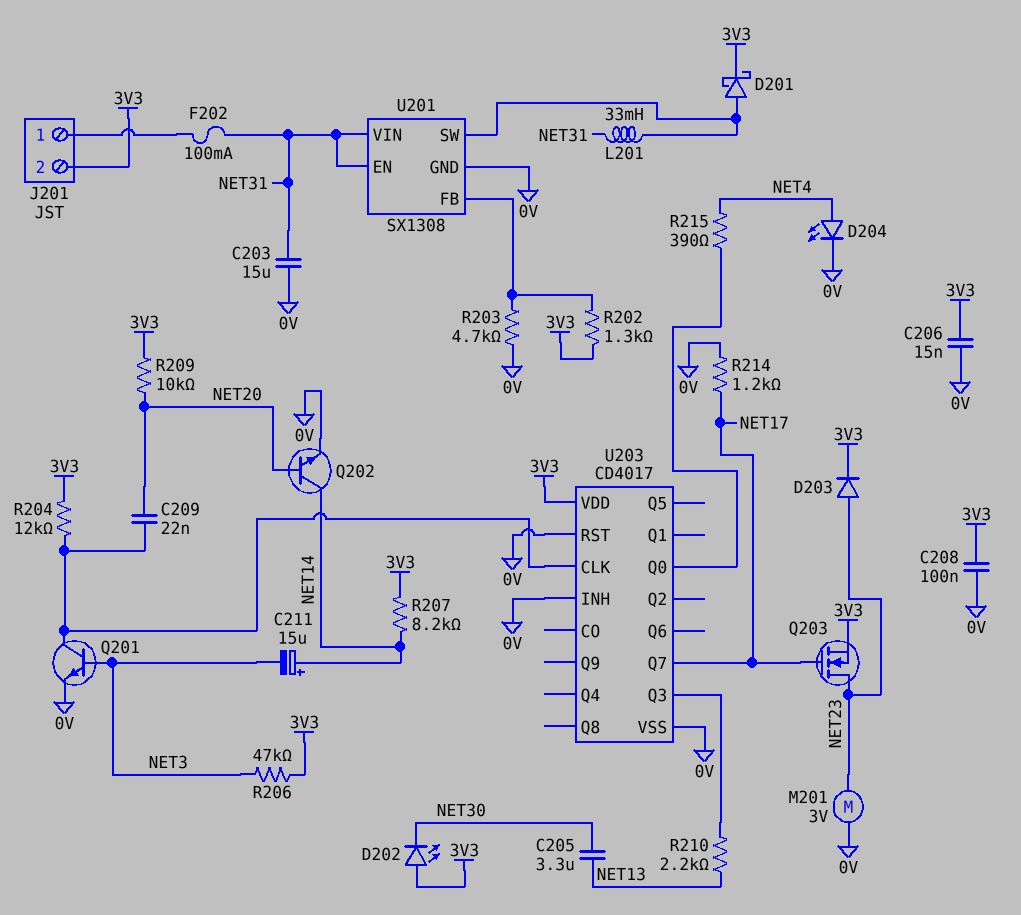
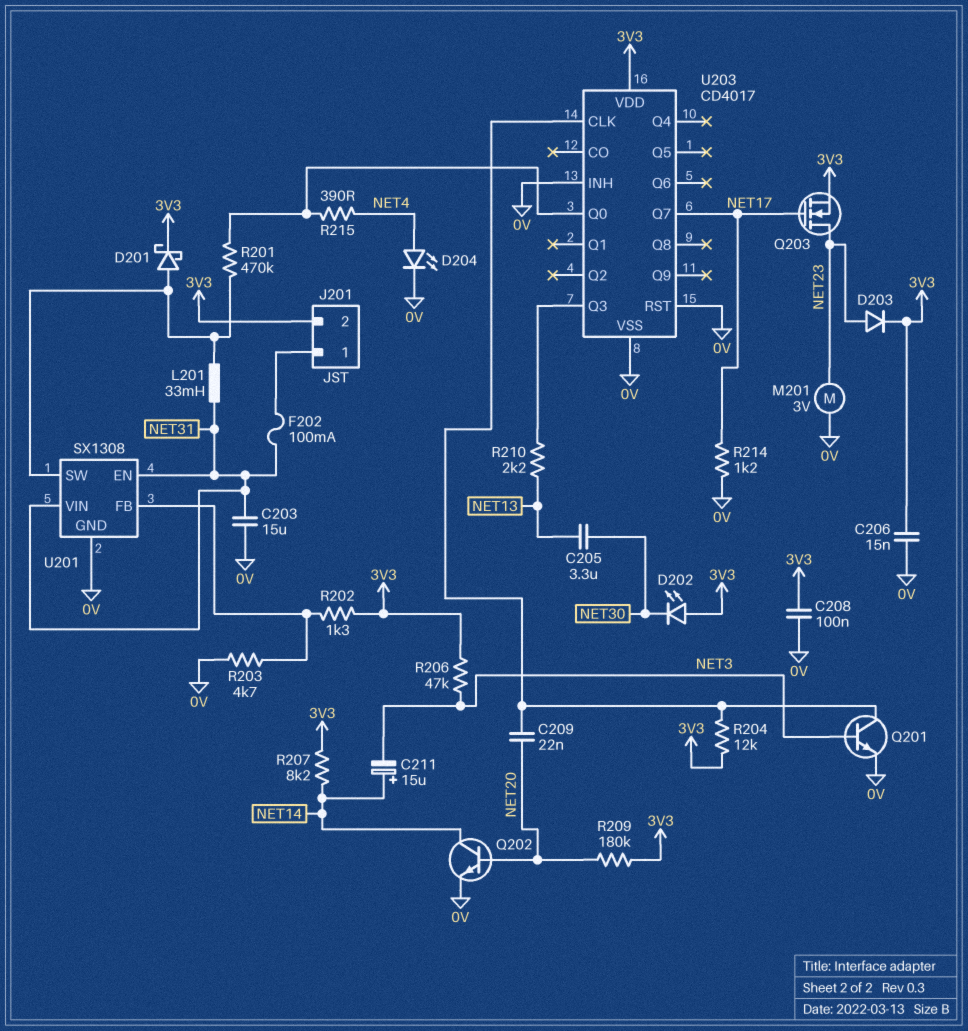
R201: none -> 470k (U201/SW, U203/Q0)
R209: 10k (3V3, NET20) -> 180k (3V3, NET20)

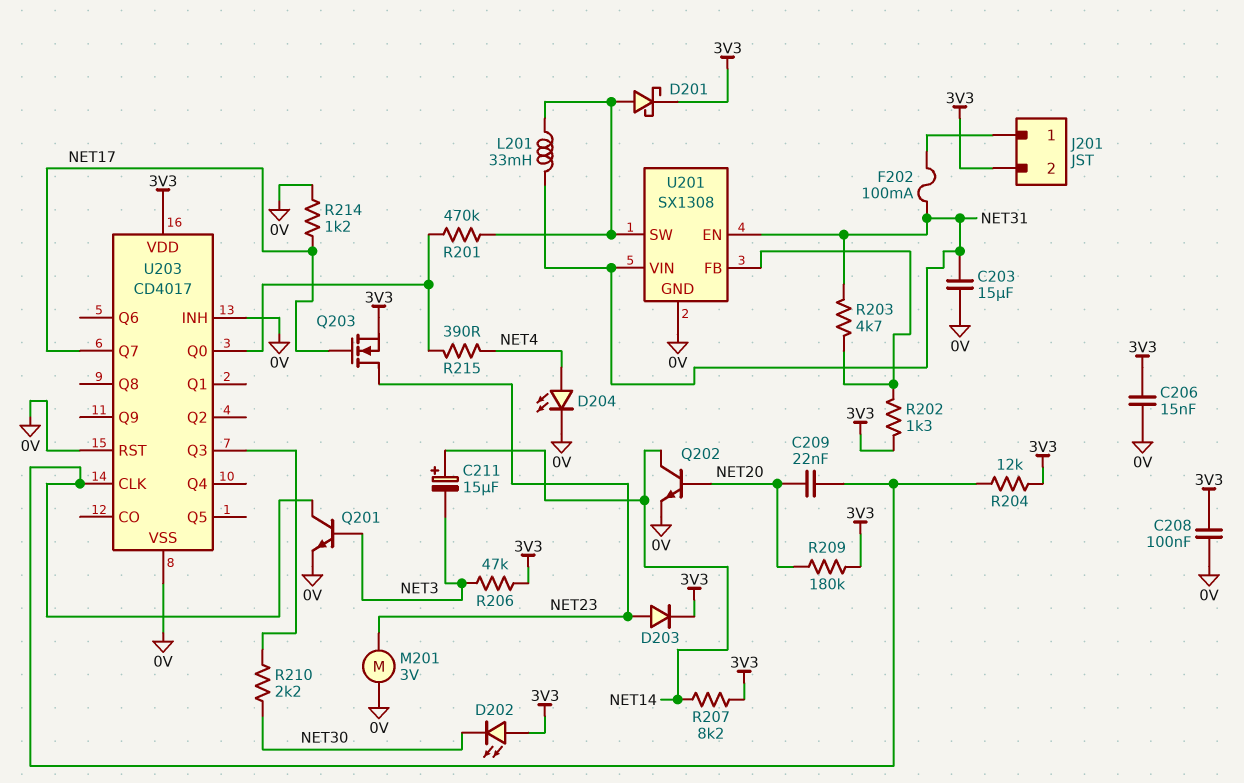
C205: 3.3uF (NET13, NET30) -> none
R203: 4.7k (0V, U201/FB) -> 4.7k (NET31, U201/FB)
R210: 2.2k (NET13, U203/Q3) -> 2.2k (NET30, U203/Q3)

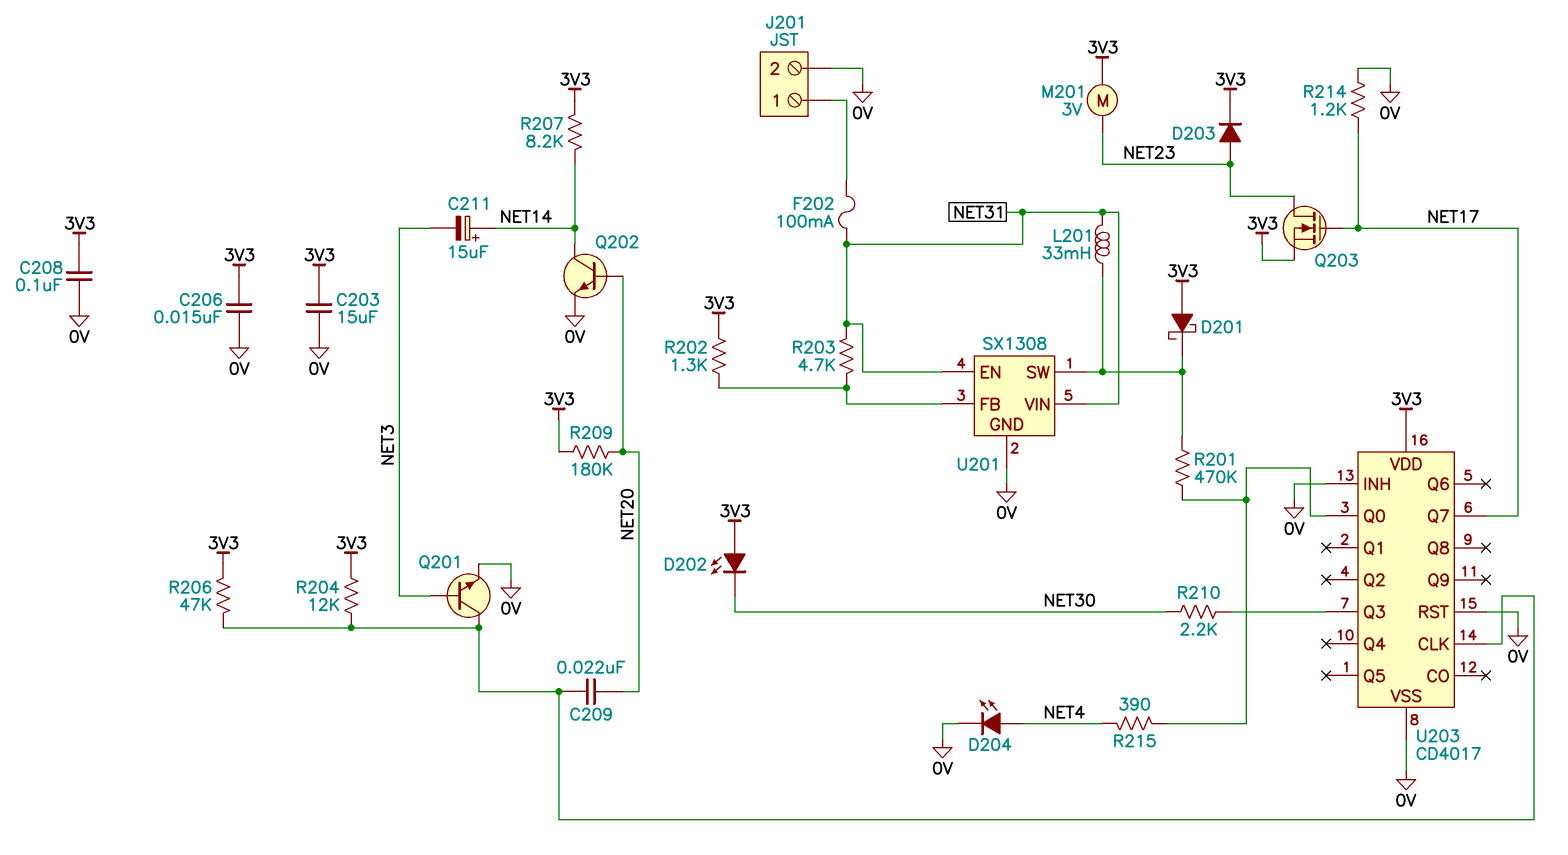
C203: 15uF (0V, NET31) -> 15uF (0V, 3V3)
D201: schottky (A U201/SW, K 3V3) -> schottky (A 3V3, K U201/SW)
J201 pin 2: 3V3 -> 0V
M201: motor 3V (0V, NET23) -> motor 3V (3V3, NET23)
R206: 47k (3V3, NET3) -> 47k (3V3, U203/CLK)

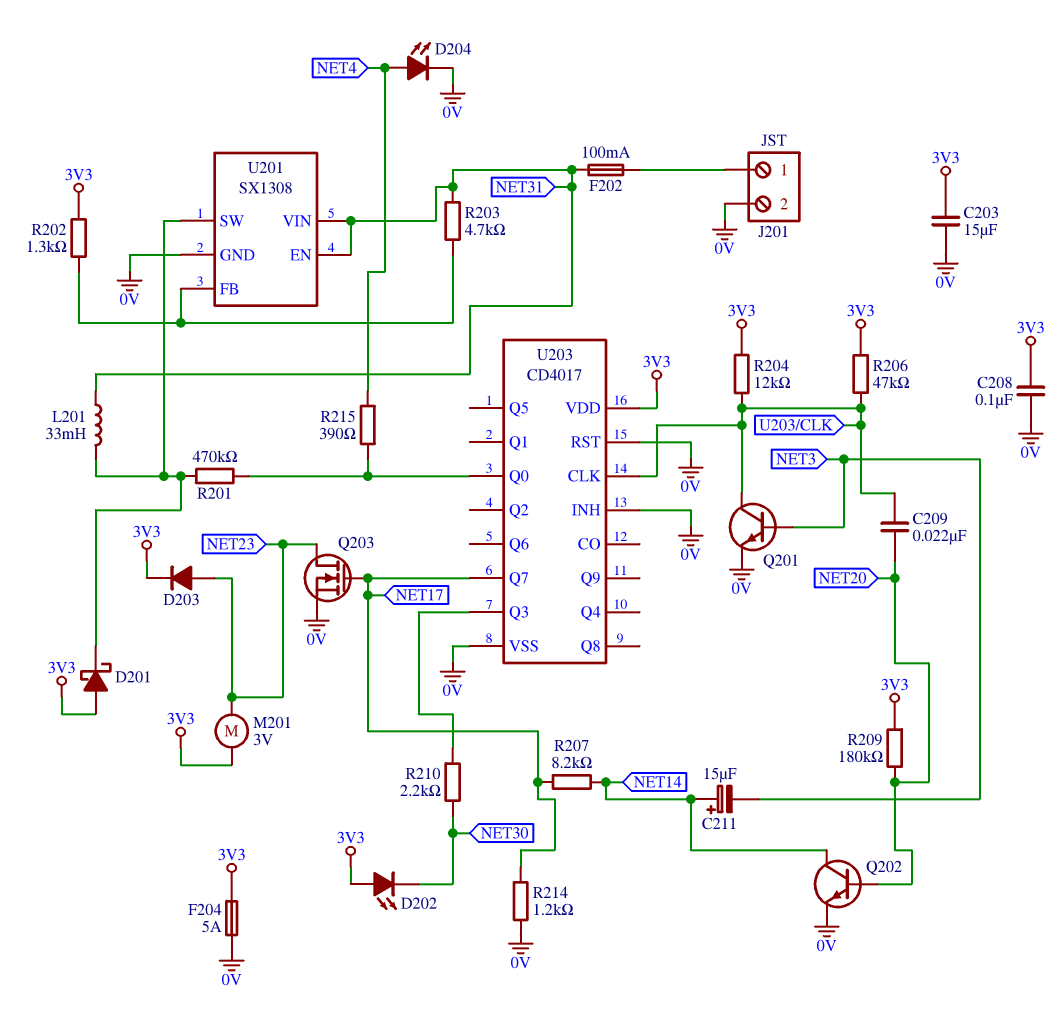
C206: 15nF (0V, 3V3) -> none
F204: none -> 5A (0V, 3V3)
Q203: NMOS (G NET17, D NET23, S 3V3) -> NMOS (G NET17, D NET23, S 0V)
R207: 8.2k (3V3, NET14) -> 8.2k (NET14, NET17)

